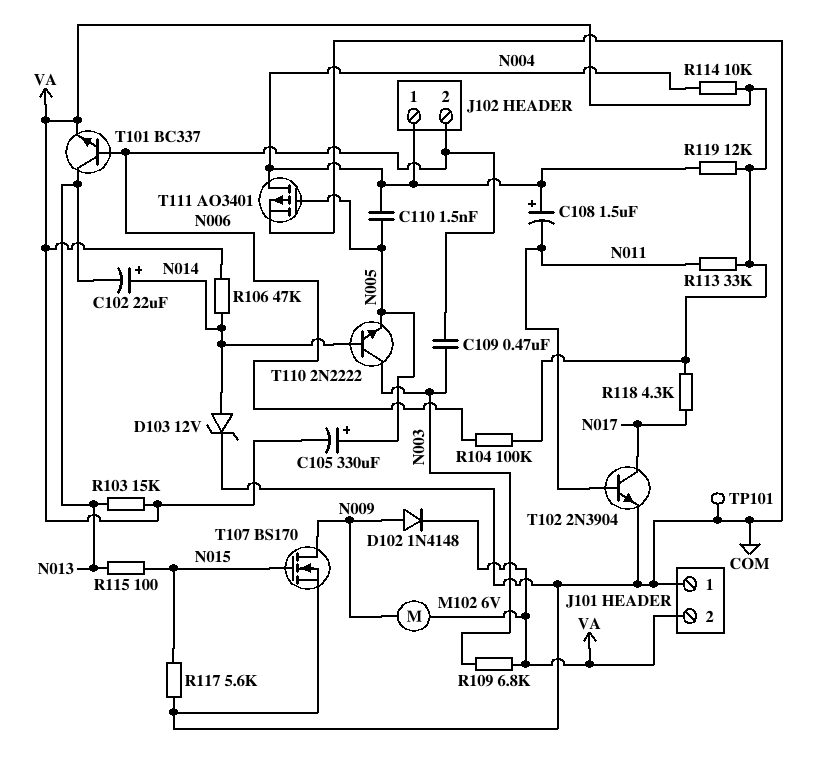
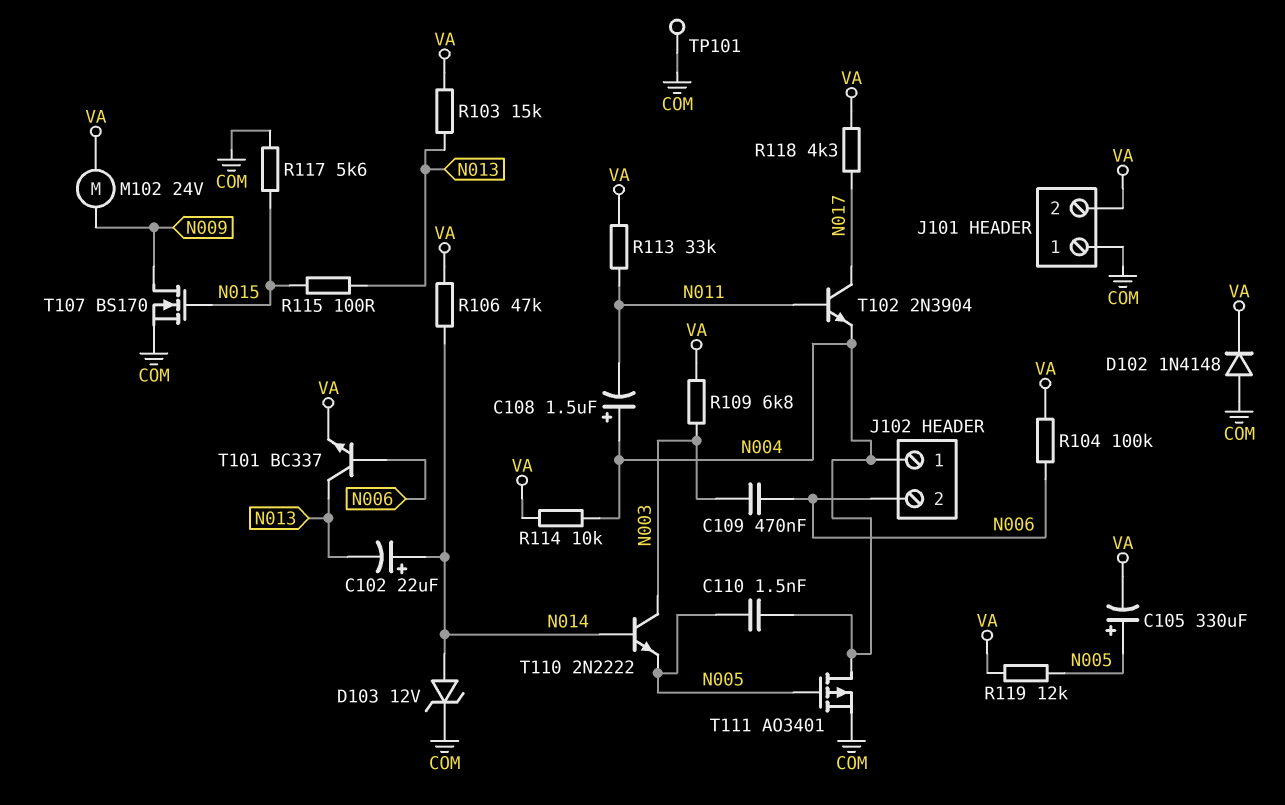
D102: diode 1N4148 (A N009, K VA) -> diode 1N4148 (A COM, K VA)
M102: motor 6V (N009, VA) -> motor 24V (N009, VA)
R119: 12k (N004, VA) -> 12k (N005, VA)
T102: NPN 2N3904 (B N011, C N017, E COM) -> NPN 2N3904 (B N011, C N017, E N004)

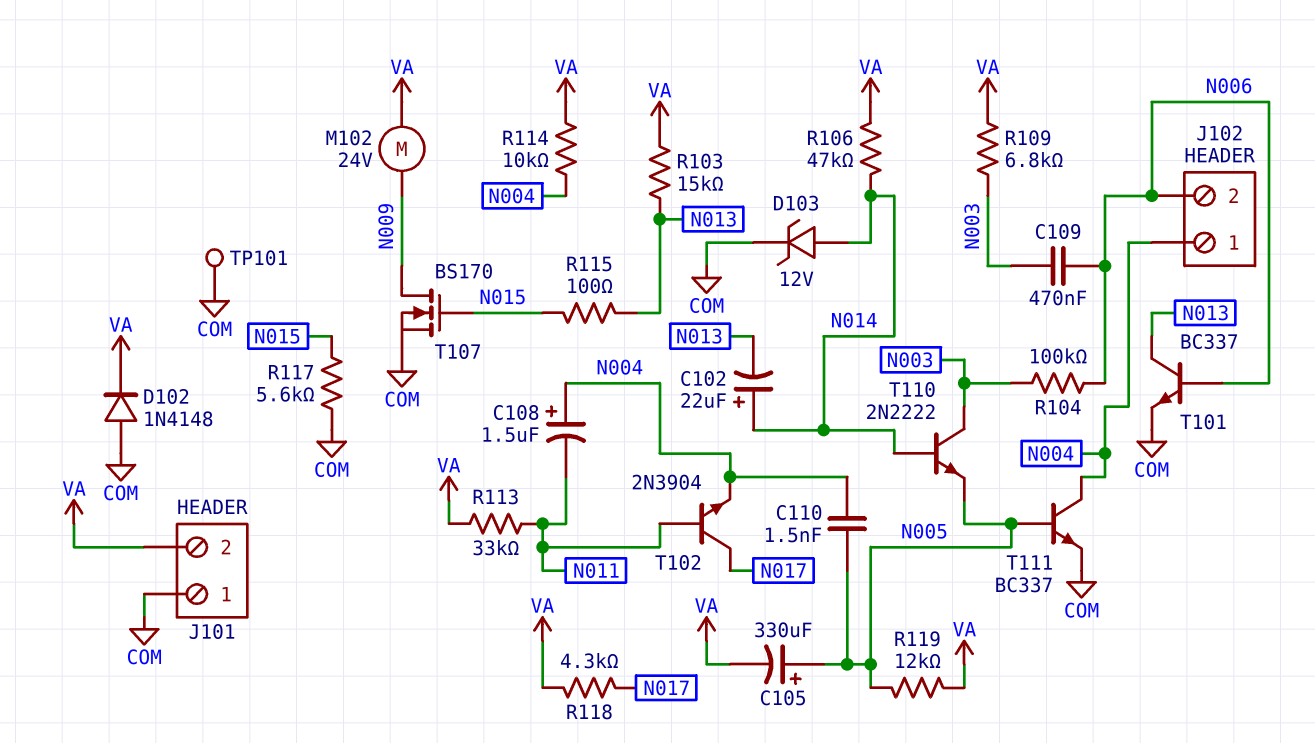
R104: 100k (N006, VA) -> 100k (N003, N006)
T101: NPN BC337 (B N006, C N013, E VA) -> NPN BC337 (B N006, C N013, E COM)
T111: PMOS AO3401 (G N005, D N004, S COM) -> NPN BC337 (B N005, C N004, E COM)

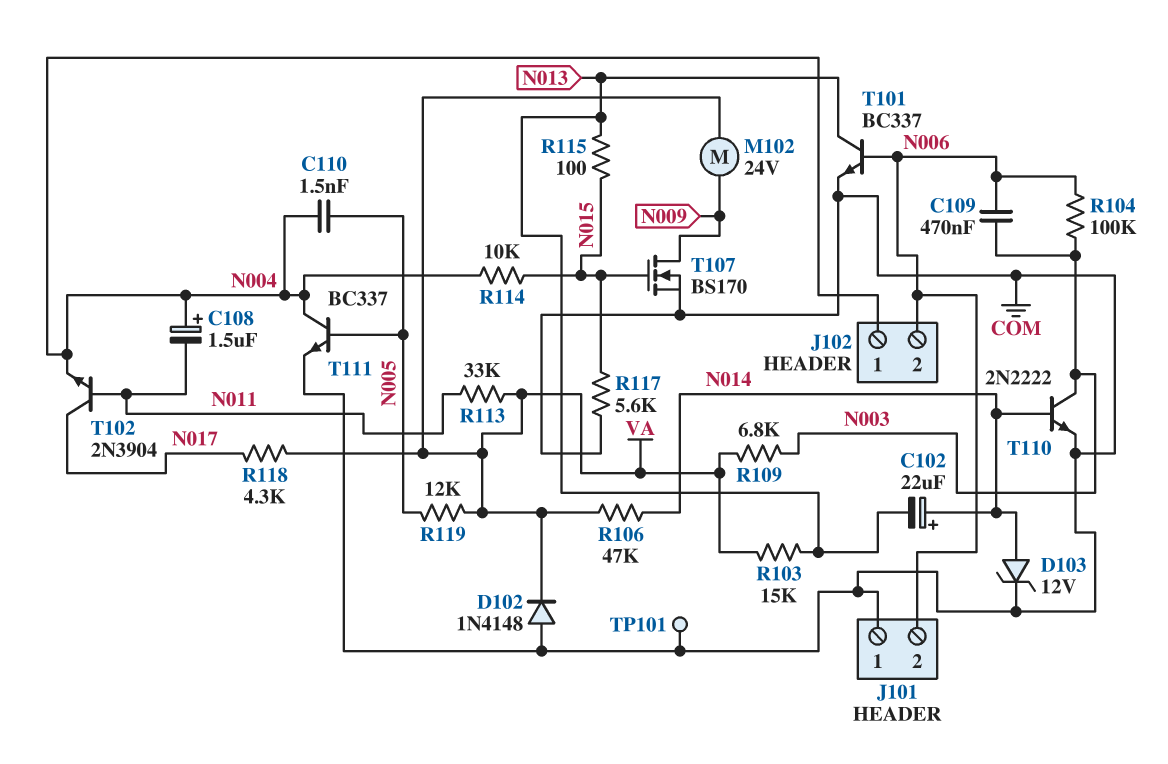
C105: 330uF (plus N005, minus VA) -> none
J101 pin 2: VA -> N006
R114: 10k (N004, VA) -> 10k (N004, N015)
T110: NPN 2N2222 (B N014, C N003, E N005) -> NPN 2N2222 (B N014, C N003, E COM)

